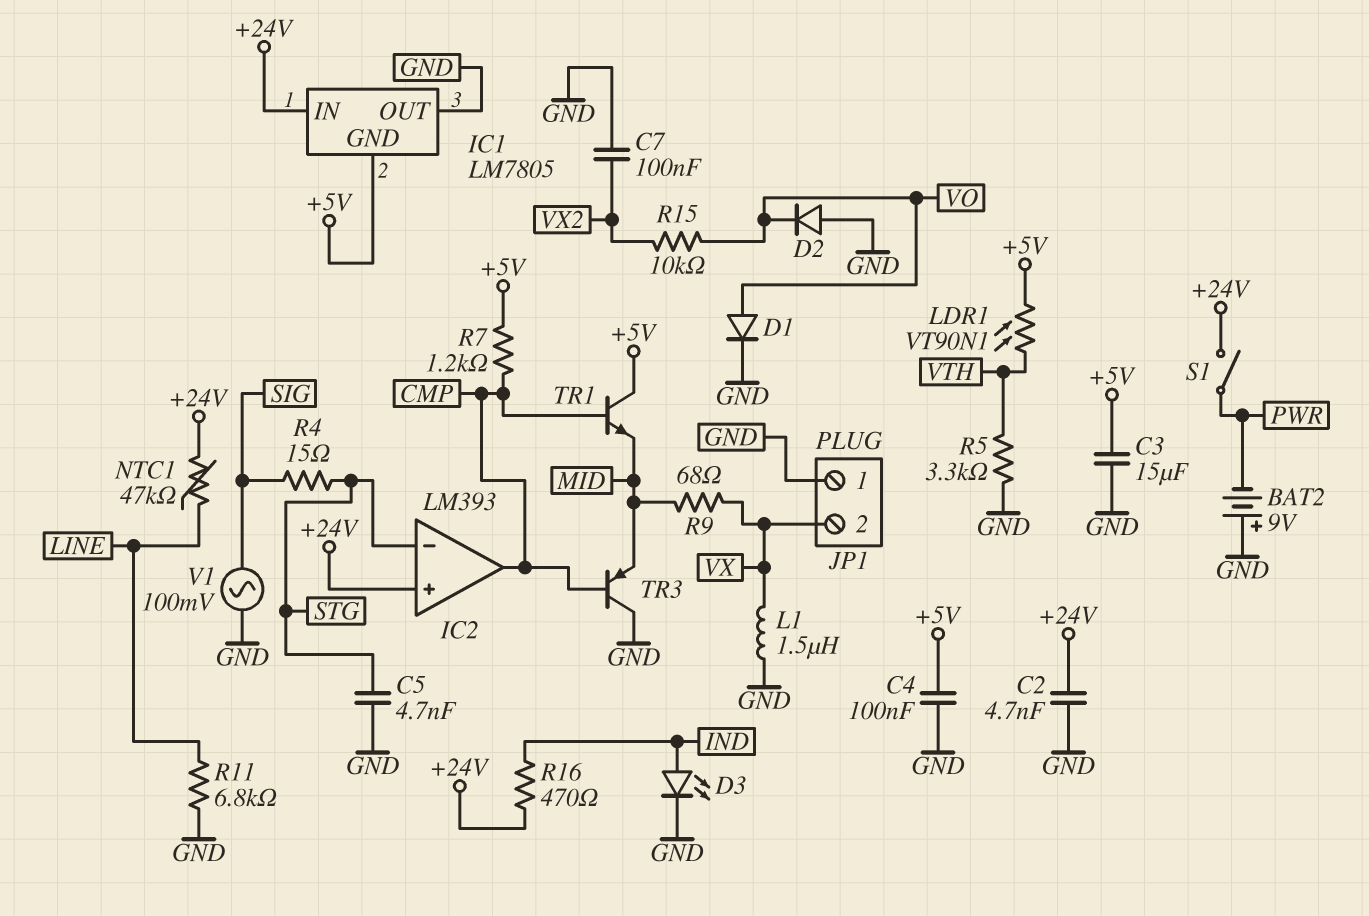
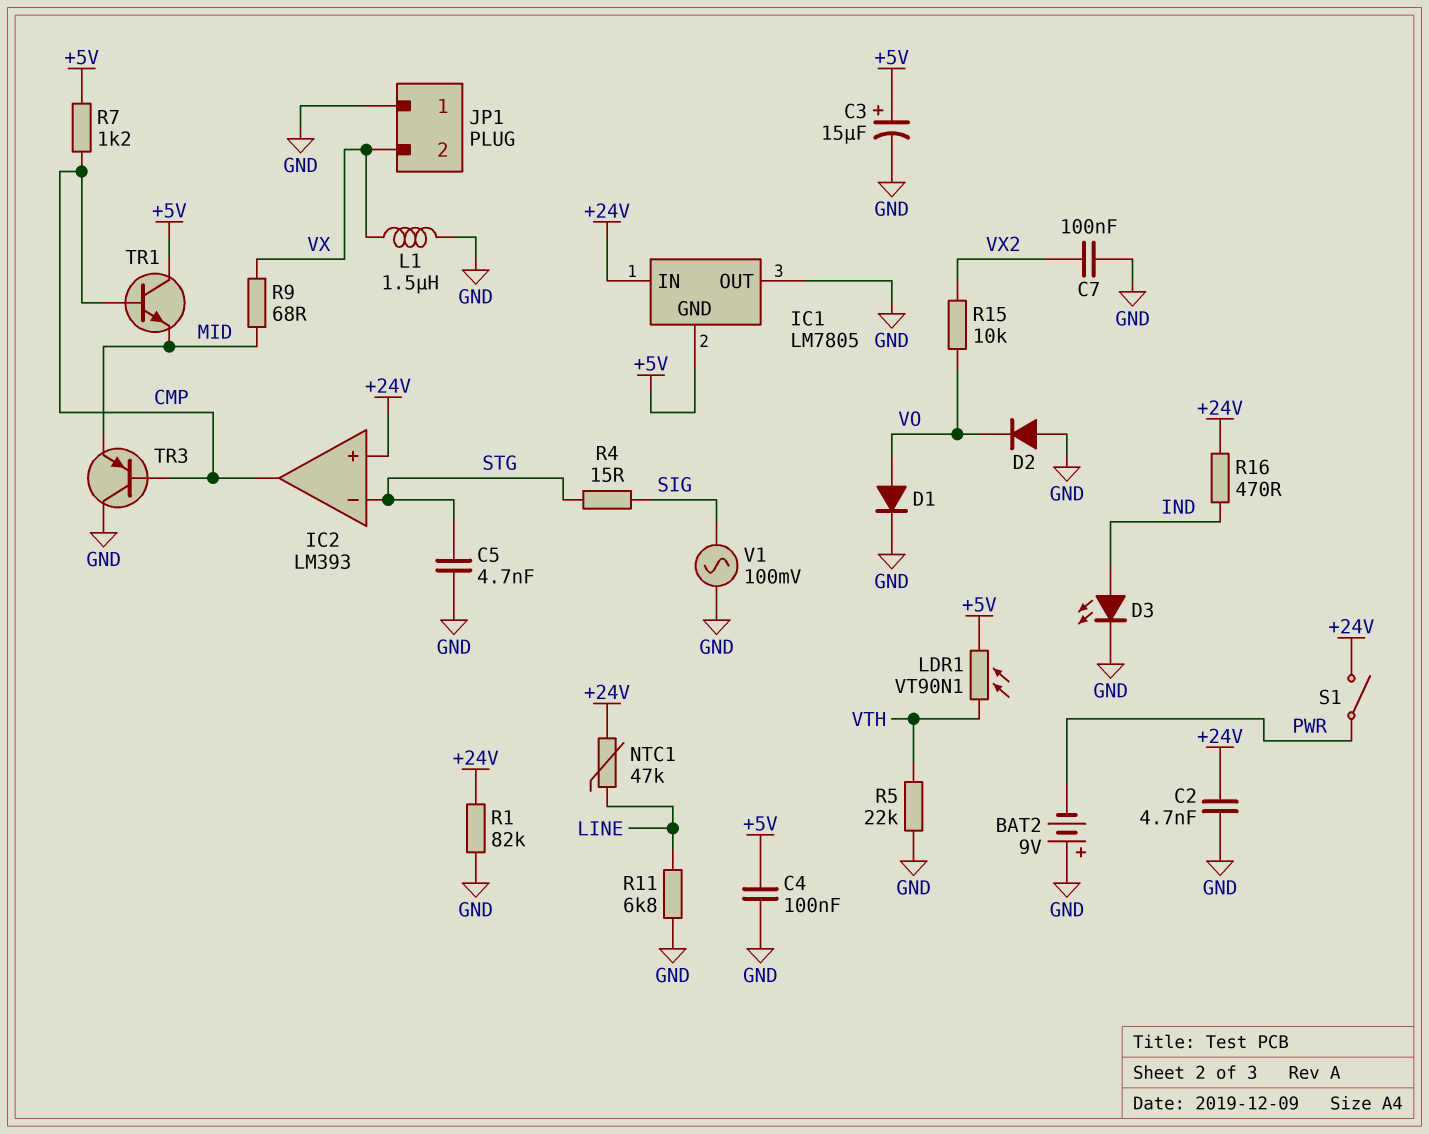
C3: 15uF (+5V, GND) -> 15uF (plus +5V, minus GND)
R1: none -> 82k (+24V, GND)
R5: 3.3k (GND, VTH) -> 22k (GND, VTH)

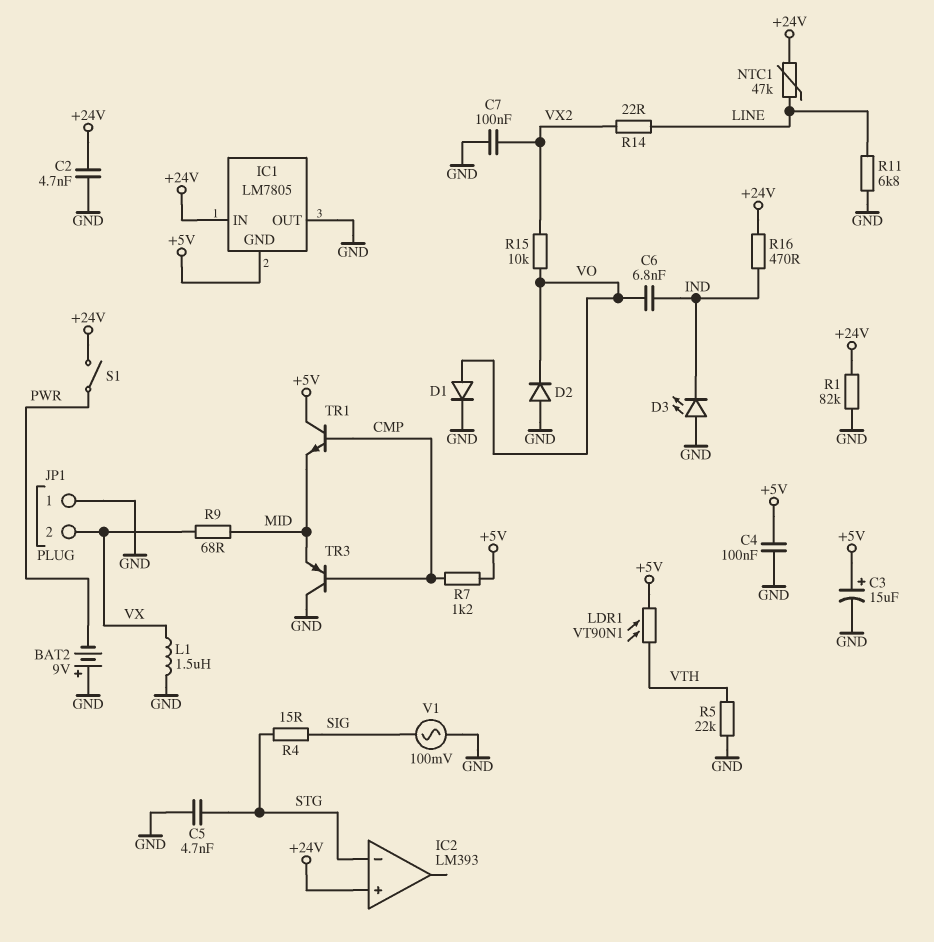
C6: none -> 6.8nF (IND, VO)
D3: LED (A IND, K GND) -> LED (A GND, K IND)
IC2 pin out: CMP -> none
R14: none -> 22 (LINE, VX2)

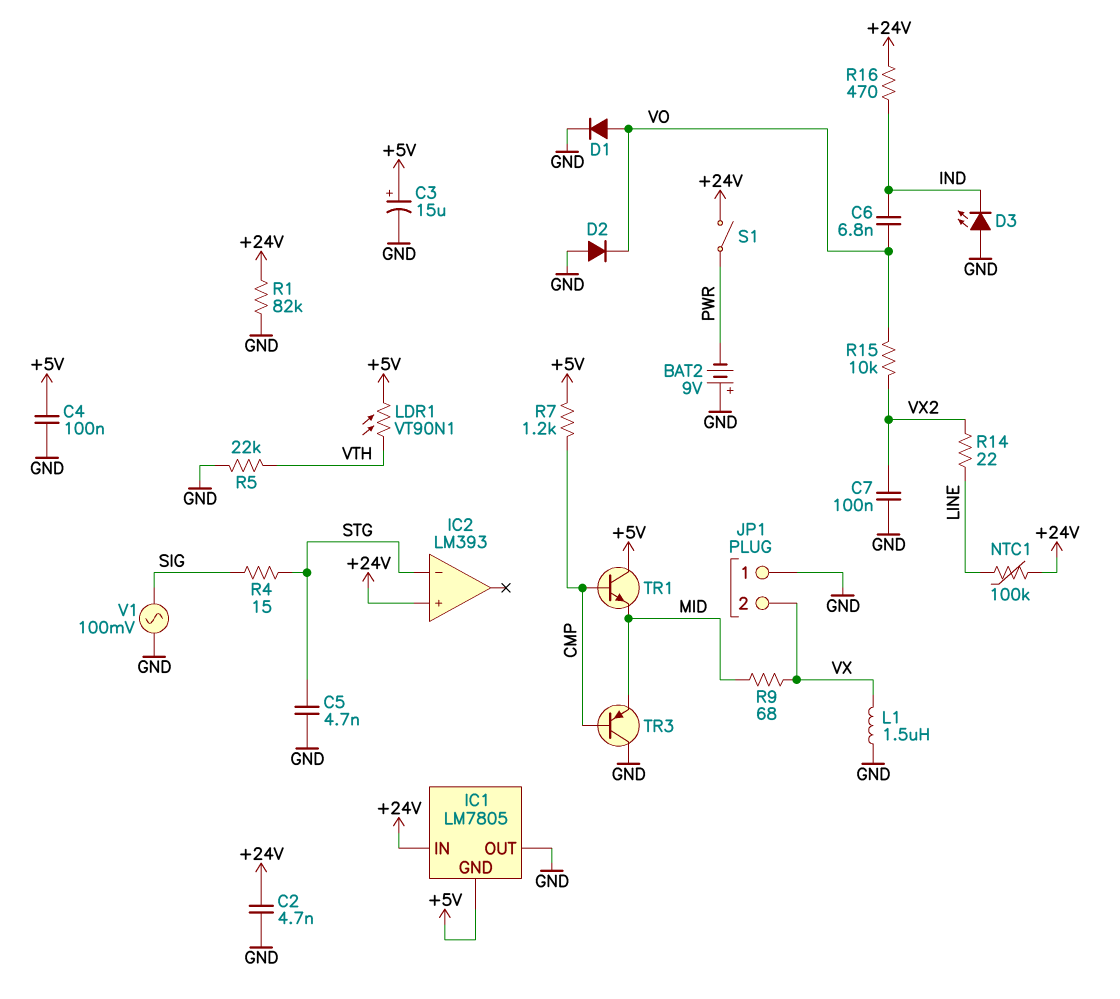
NTC1: 47k (+24V, LINE) -> 100k (+24V, LINE)
R11: 6.8k (GND, LINE) -> none

